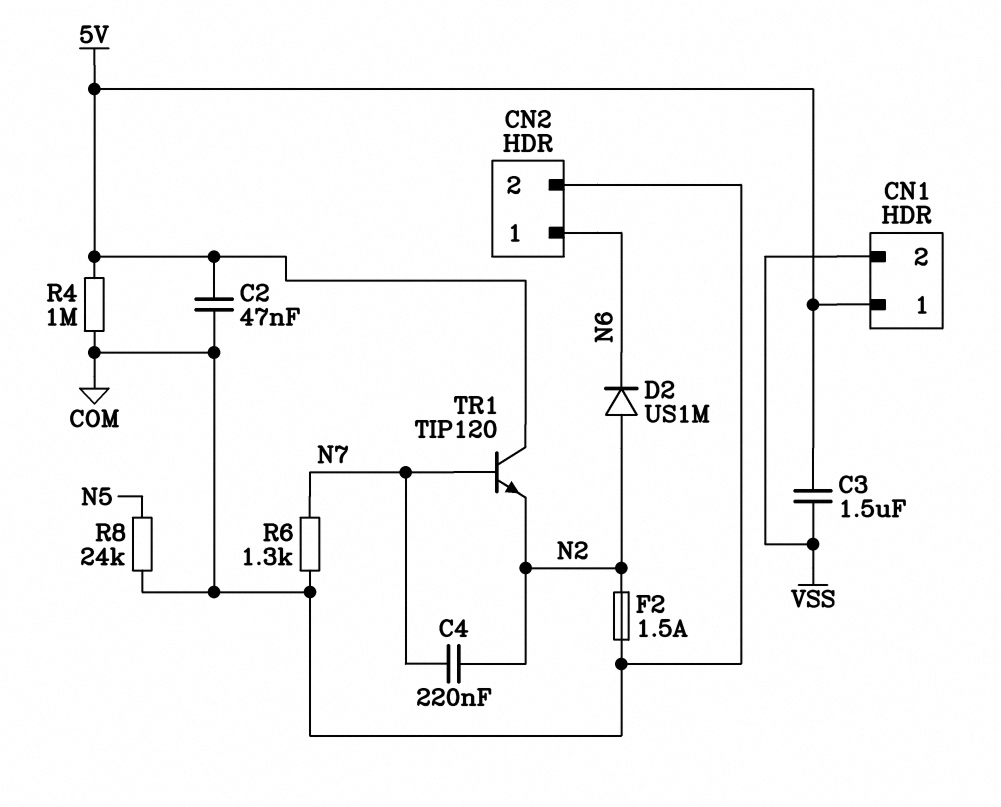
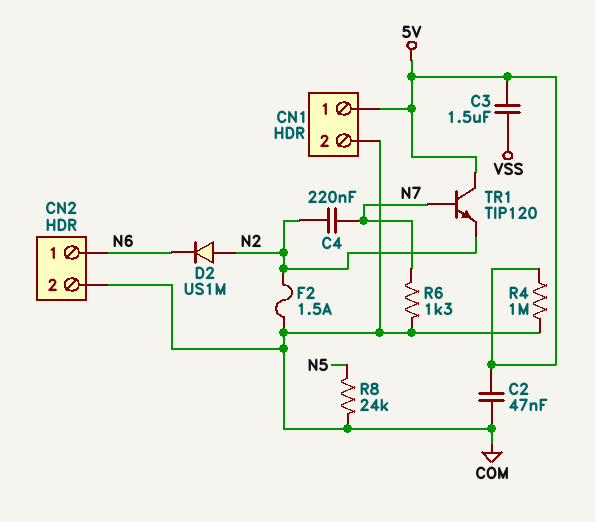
CN1 pin 2: VSS -> COM

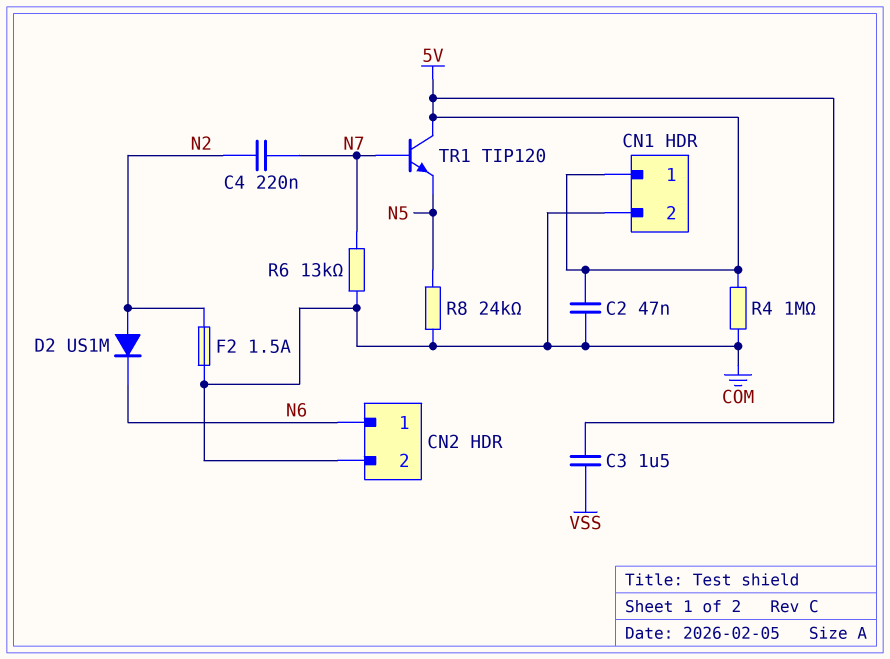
R6: 1.3k (COM, N7) -> 13k (COM, N7)
TR1: NPN TIP120 (B N7, C 5V, E N2) -> NPN TIP120 (B N7, C 5V, E N5)

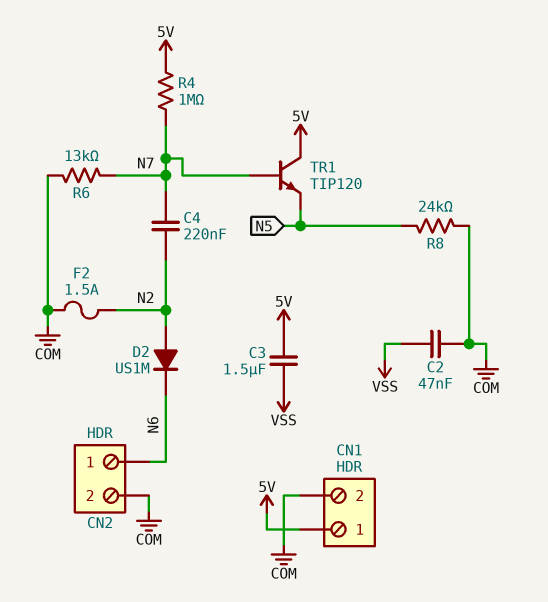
C2: 47nF (5V, COM) -> 47nF (COM, VSS)
R4: 1M (5V, COM) -> 1M (5V, N7)

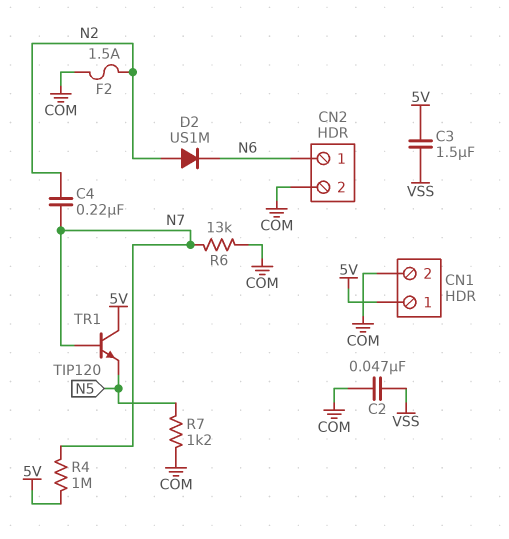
R7: none -> 1.2k (COM, N5)
R8: 24k (COM, N5) -> none

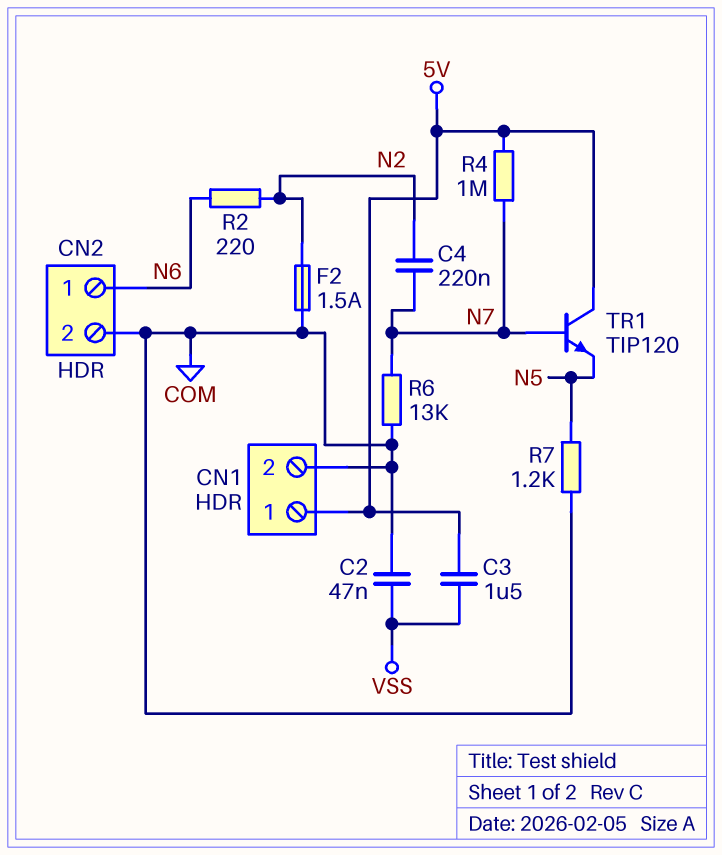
D2: diode US1M (A N2, K N6) -> none
R2: none -> 220 (N2, N6)

